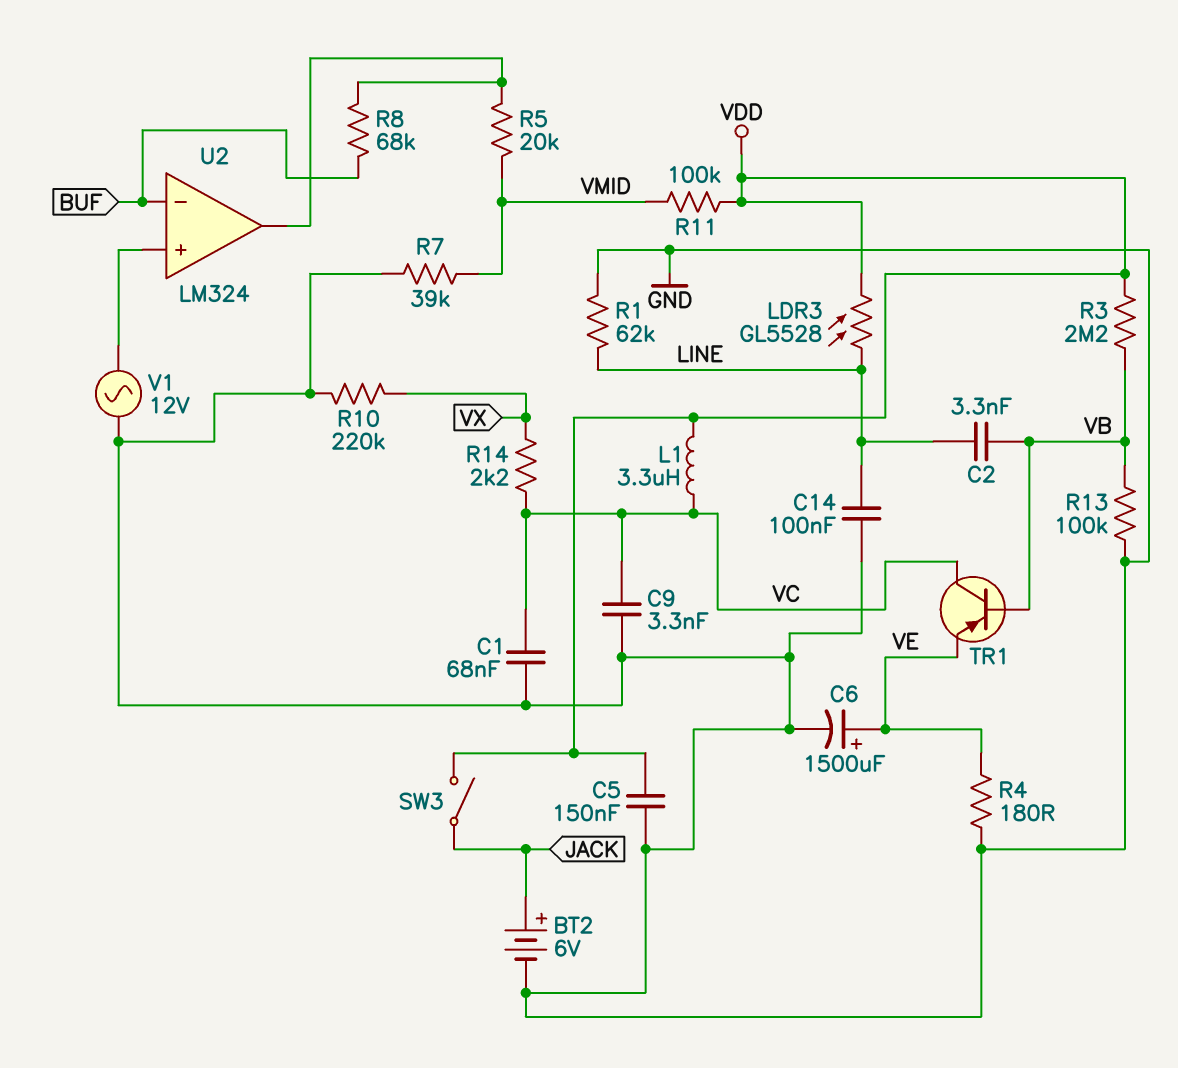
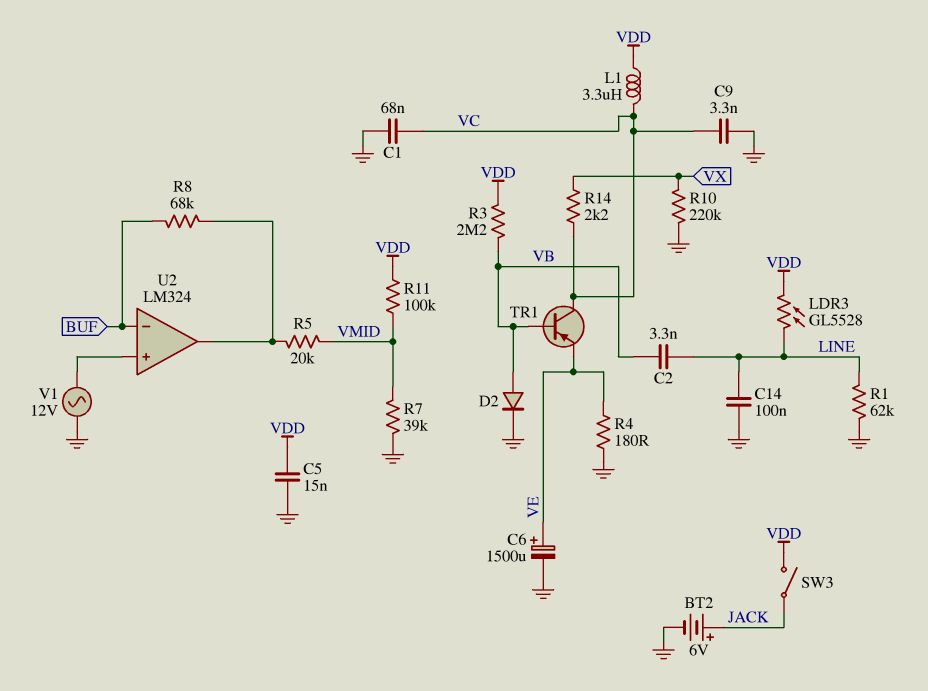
C5: 150nF (GND, VDD) -> 15nF (GND, VDD)
D2: none -> diode (A VB, K GND)
R13: 100k (GND, VB) -> none

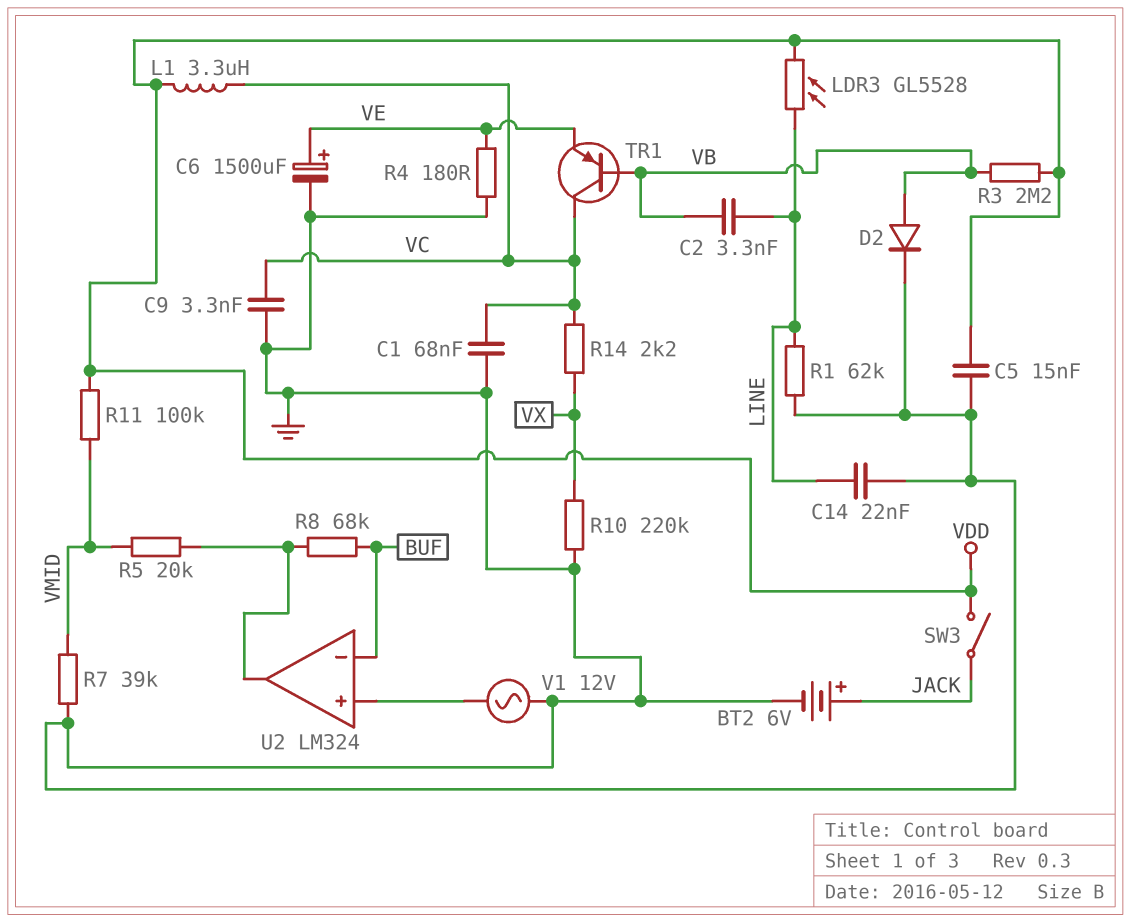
C14: 100nF (GND, LINE) -> 22nF (GND, LINE)

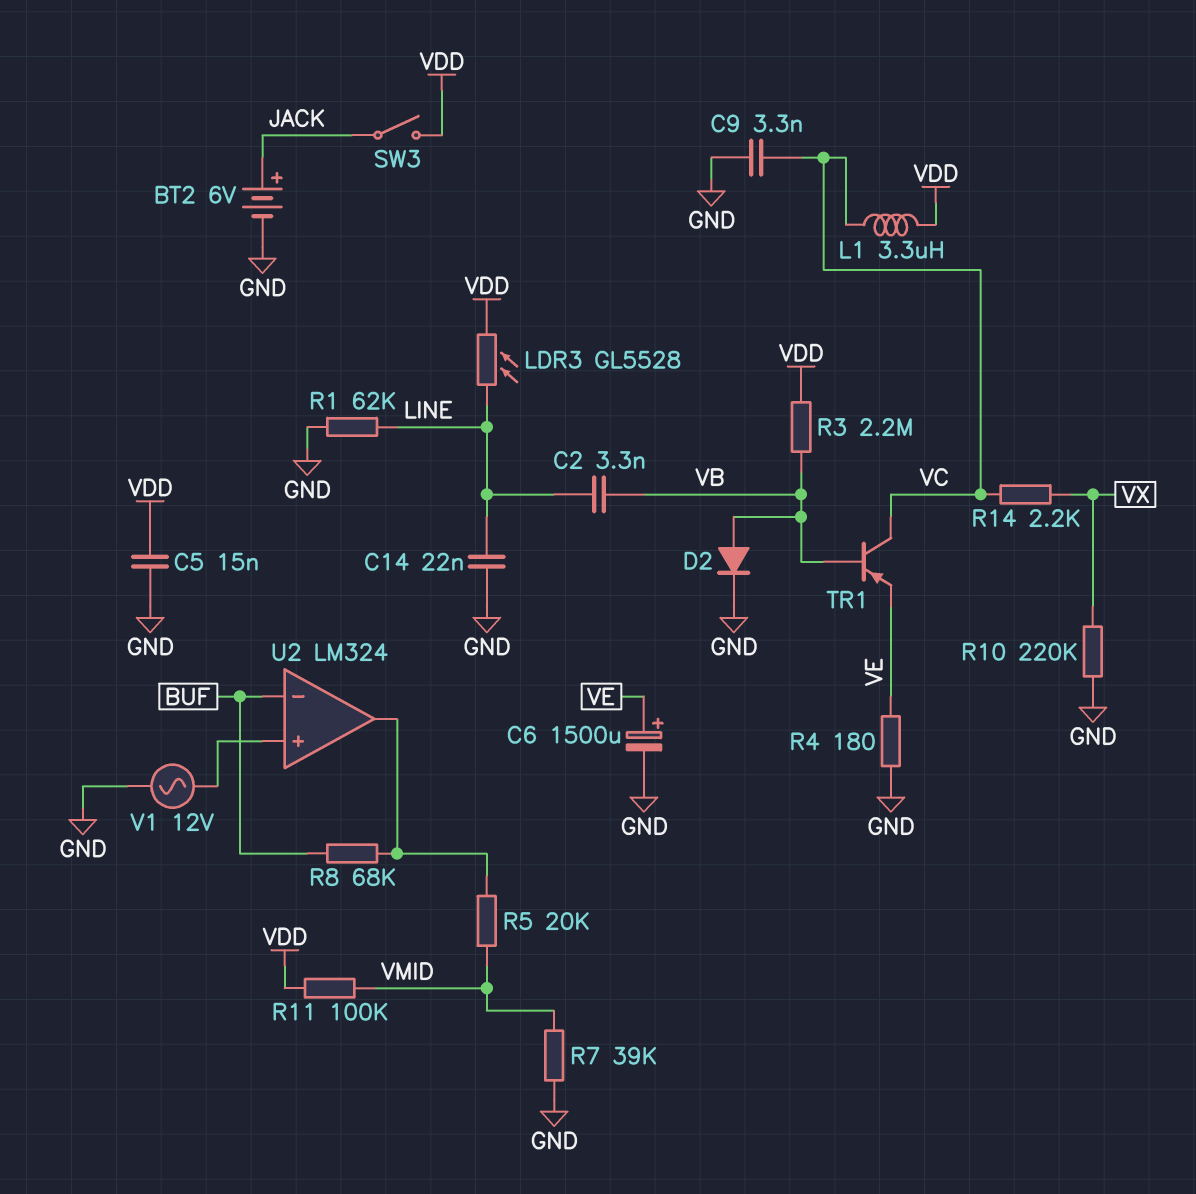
C1: 68nF (GND, VC) -> none

